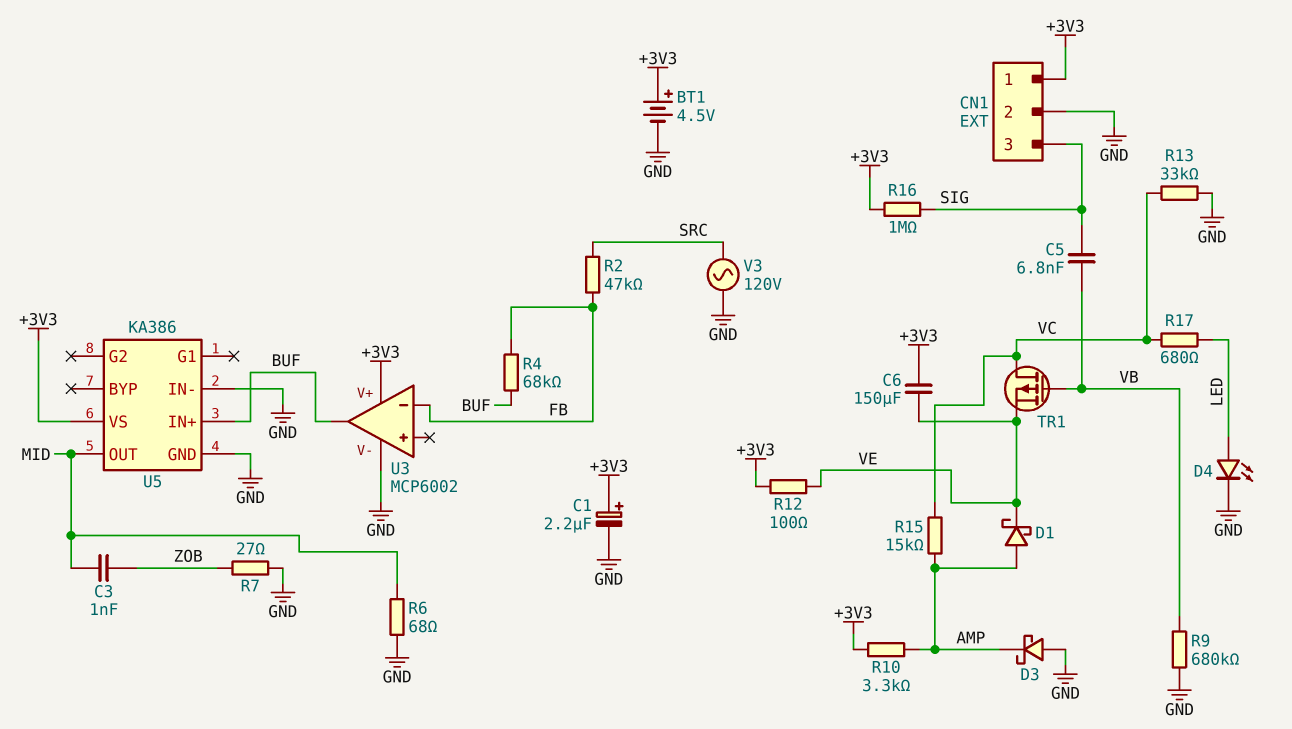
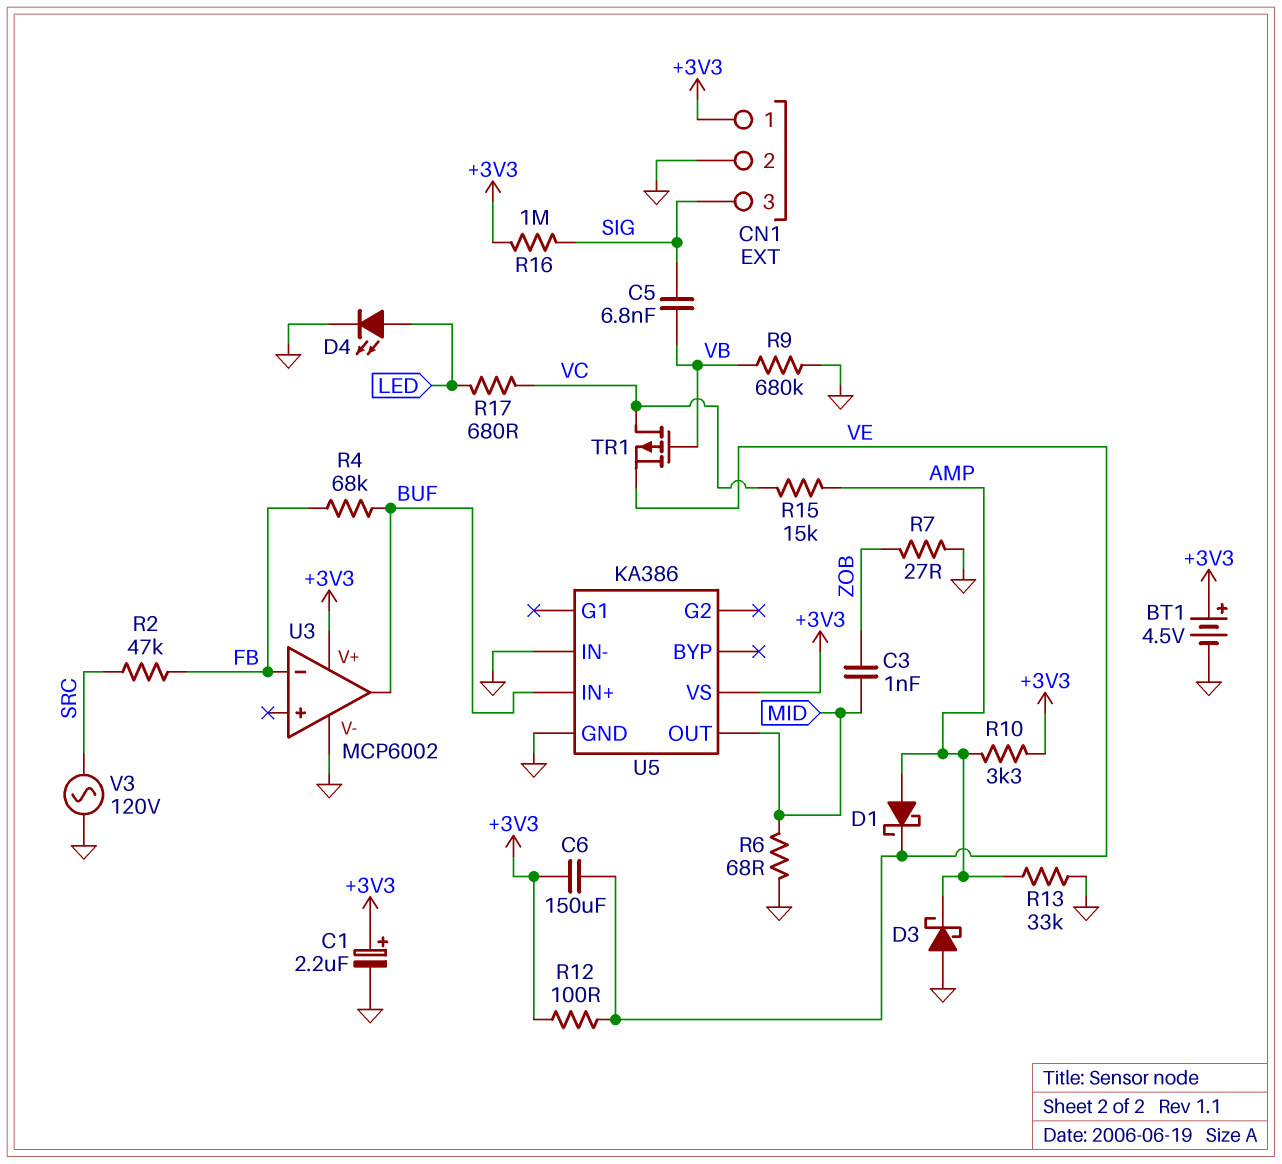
R13: 33k (GND, VC) -> 33k (AMP, GND)

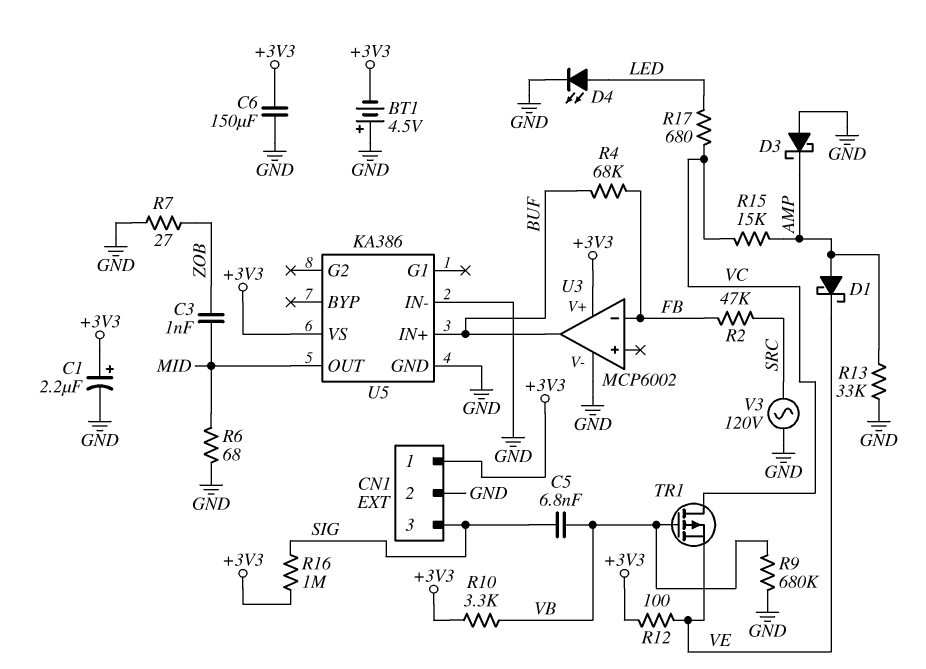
BT1: 4.5V (plus +3V3, minus GND) -> 4.5V (plus GND, minus +3V3)
C6: 150uF (+3V3, VE) -> 150uF (+3V3, GND)
R10: 3.3k (+3V3, AMP) -> 3.3k (+3V3, VB)

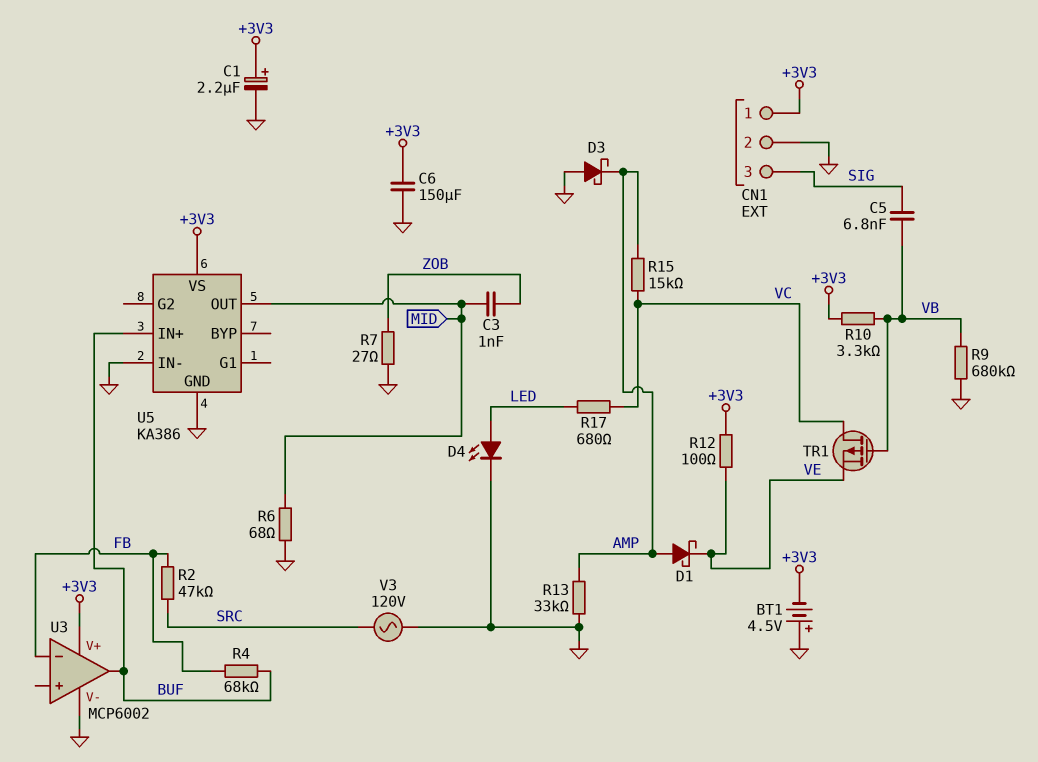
R16: 1M (+3V3, SIG) -> none

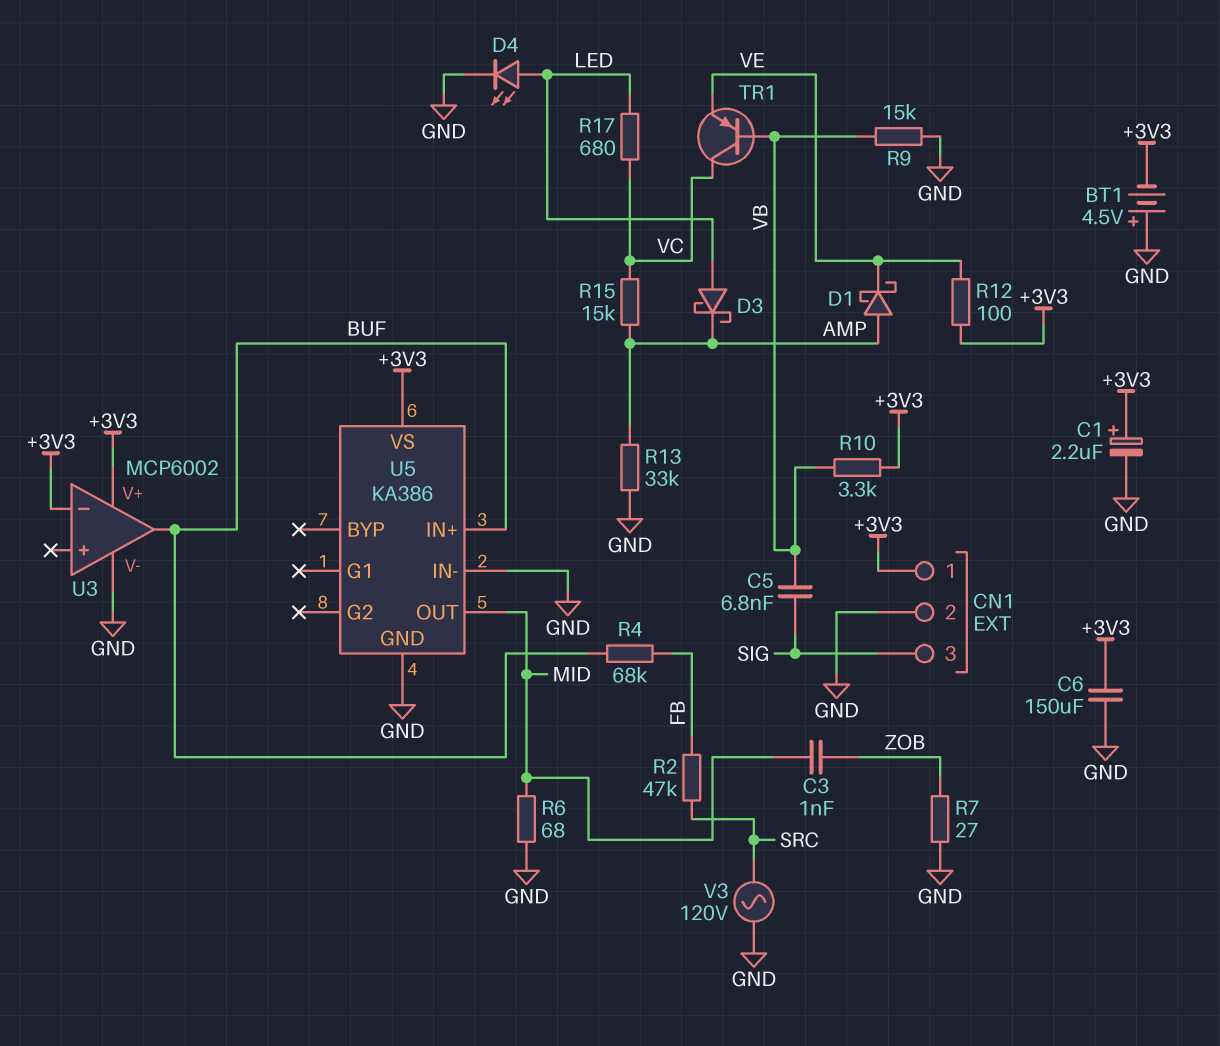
D3: schottky (A GND, K AMP) -> schottky (A LED, K AMP)
R9: 680k (GND, VB) -> 15k (GND, VB)
TR1: PMOS (G VB, D VC, S VE) -> PNP (B VB, C VC, E VE)
U3 pin in-: FB -> +3V3

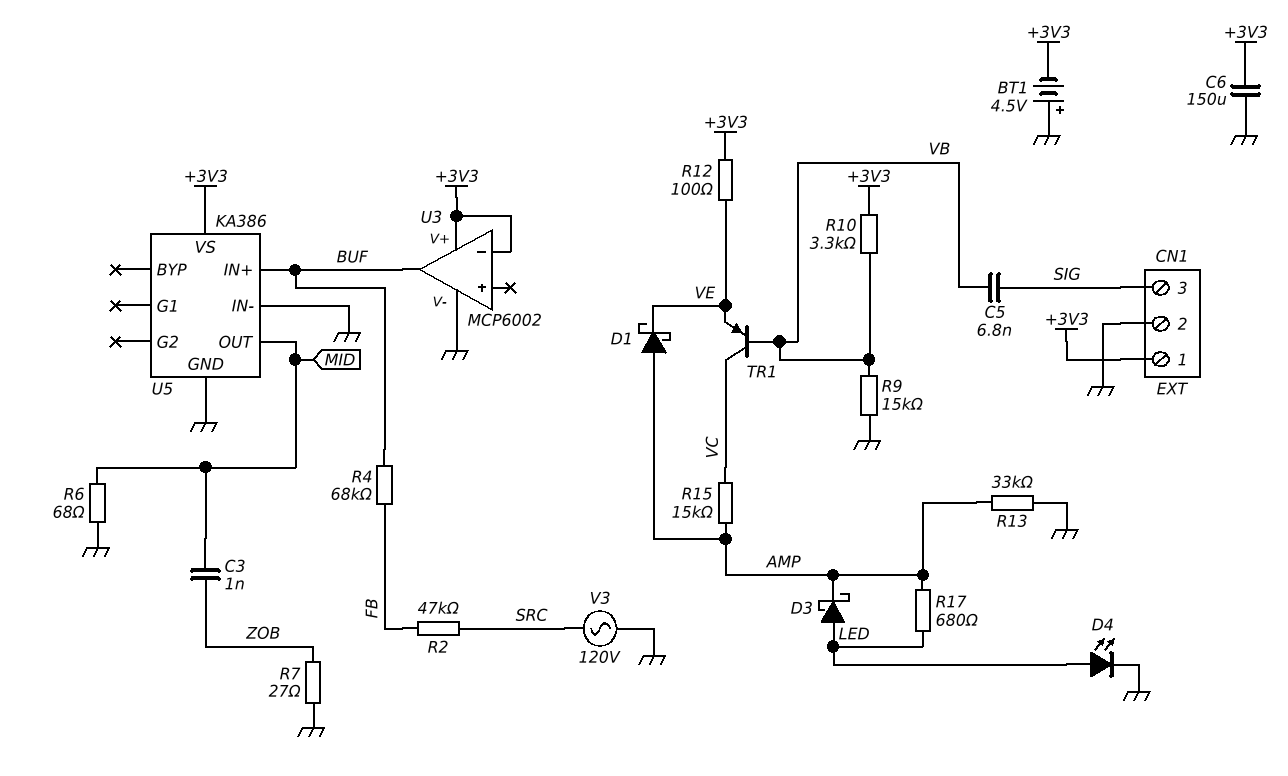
C1: 2.2uF (plus +3V3, minus GND) -> none
R17: 680 (LED, VC) -> 680 (AMP, LED)

